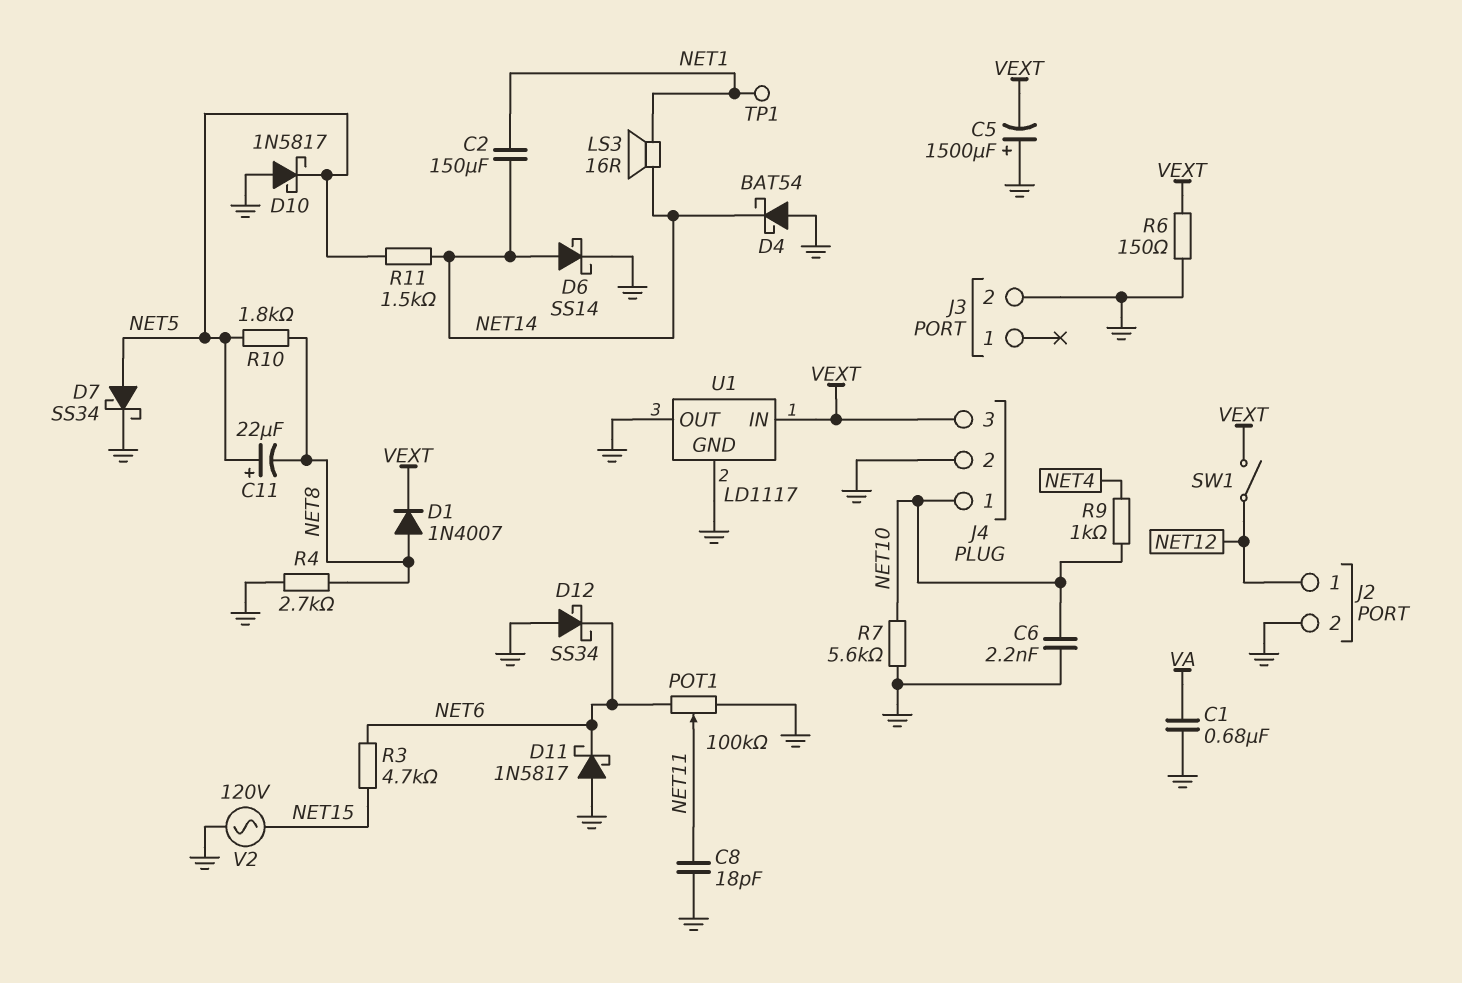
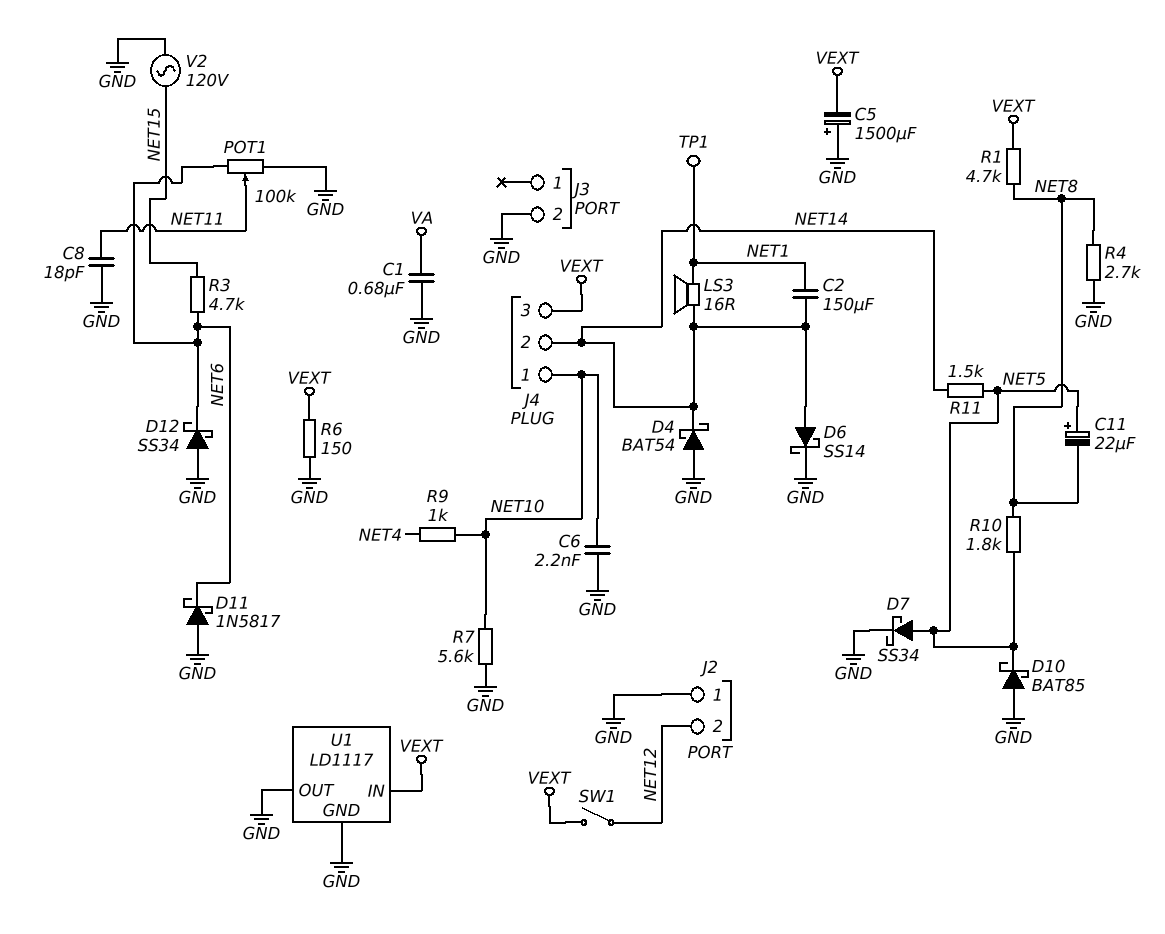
D1: diode 1N4007 (A NET8, K VEXT) -> none
D10: schottky 1N5817 (A GND, K NET5) -> schottky BAT85 (A GND, K NET5)
J2 pin 1: NET12 -> GND
J2 pin 2: GND -> NET12
J4 pin 2: GND -> NET14
R1: none -> 4.7k (NET8, VEXT)

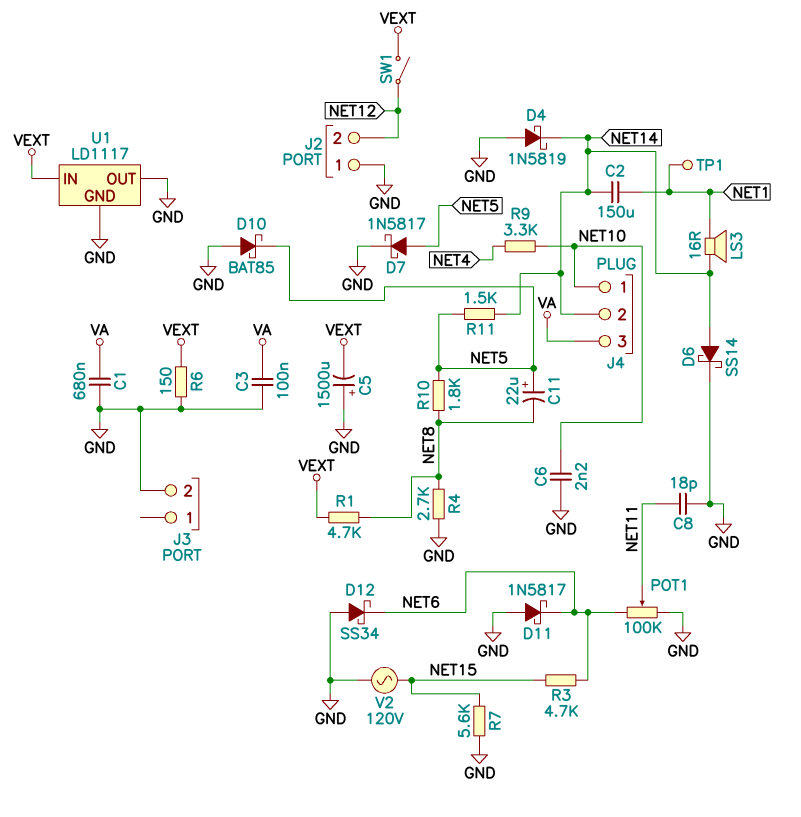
C3: none -> 100nF (GND, VA)
D4: schottky BAT54 (A GND, K NET14) -> schottky 1N5819 (A GND, K NET14)
D7: schottky SS34 (A NET5, K GND) -> schottky 1N5817 (A NET5, K GND)
J4 pin 3: VEXT -> VA
R7: 5.6k (GND, NET10) -> 5.6k (GND, NET15)
R9: 1k (NET4, NET10) -> 3.3k (NET4, NET10)

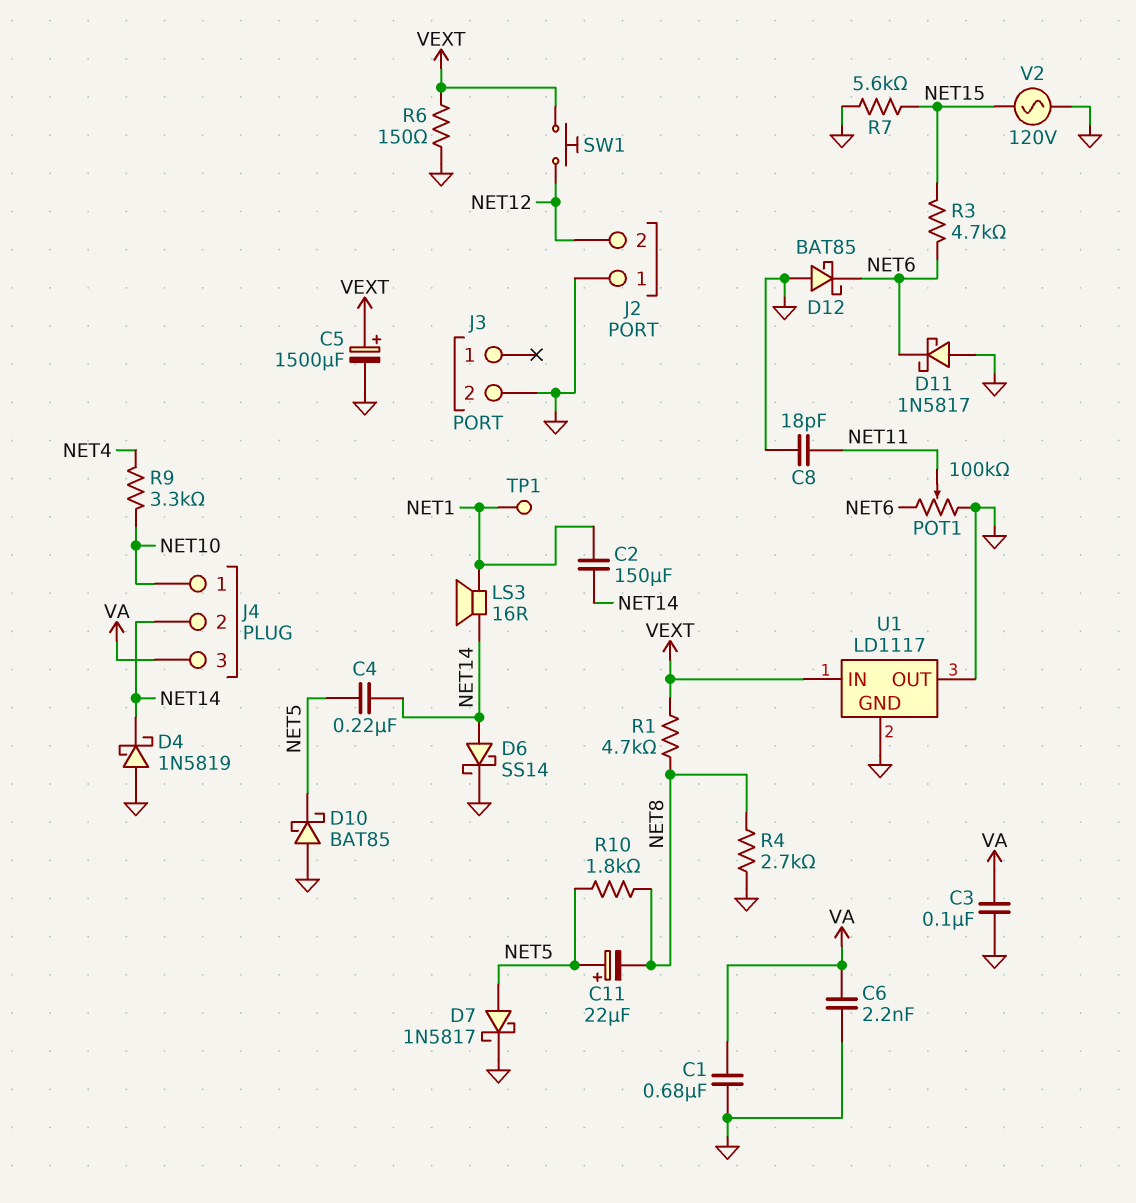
C4: none -> 220nF (NET5, NET14)
C5: 1500uF (plus GND, minus VEXT) -> 1500uF (plus VEXT, minus GND)
C6: 2.2nF (GND, NET10) -> 2.2nF (GND, VA)
D12: schottky SS34 (A GND, K NET6) -> schottky BAT85 (A GND, K NET6)
R11: 1.5k (NET5, NET14) -> none
SW1: switch (NET12, VEXT) -> button (NET12, VEXT)

